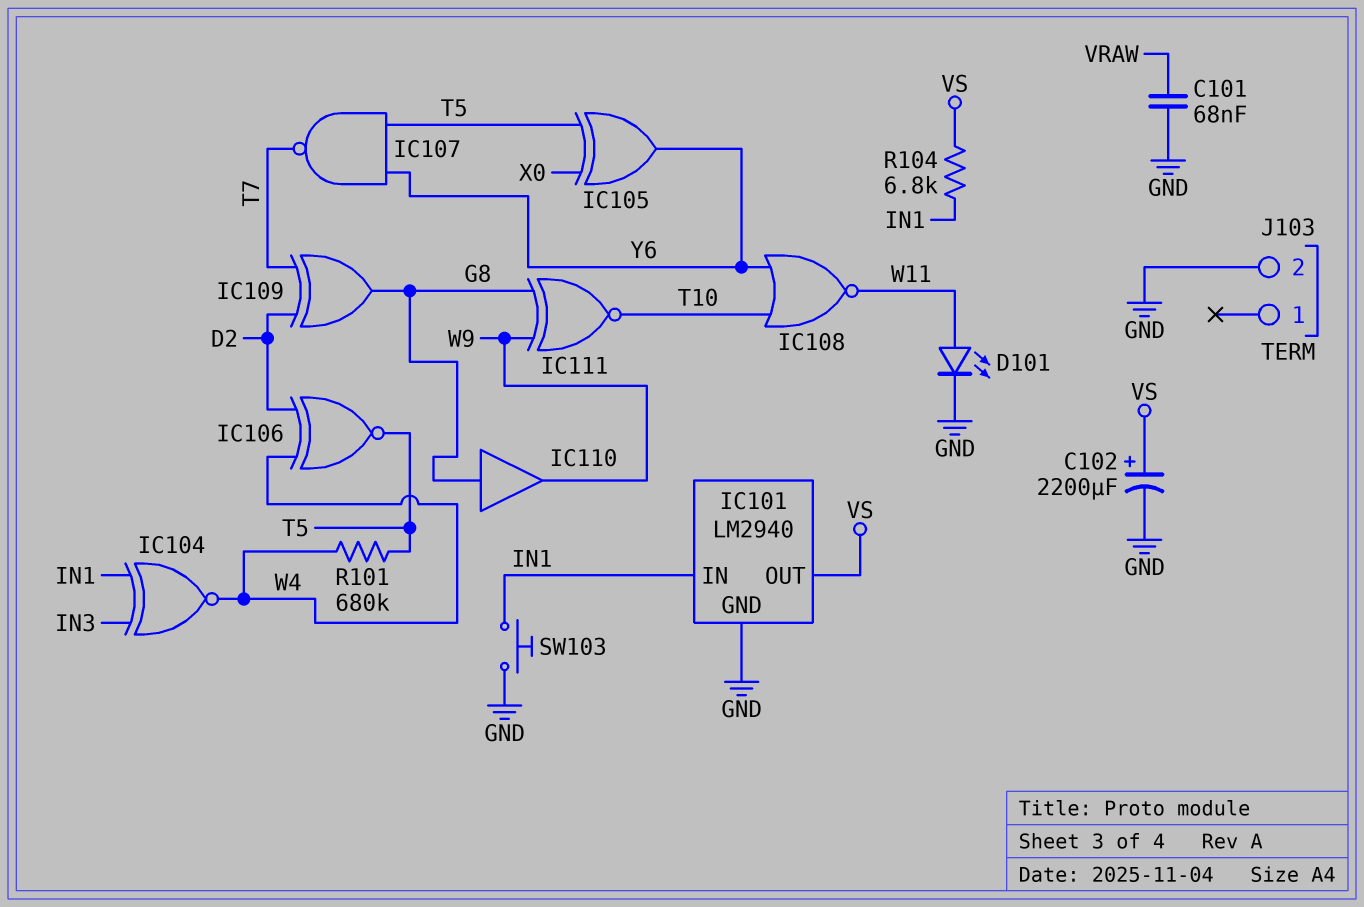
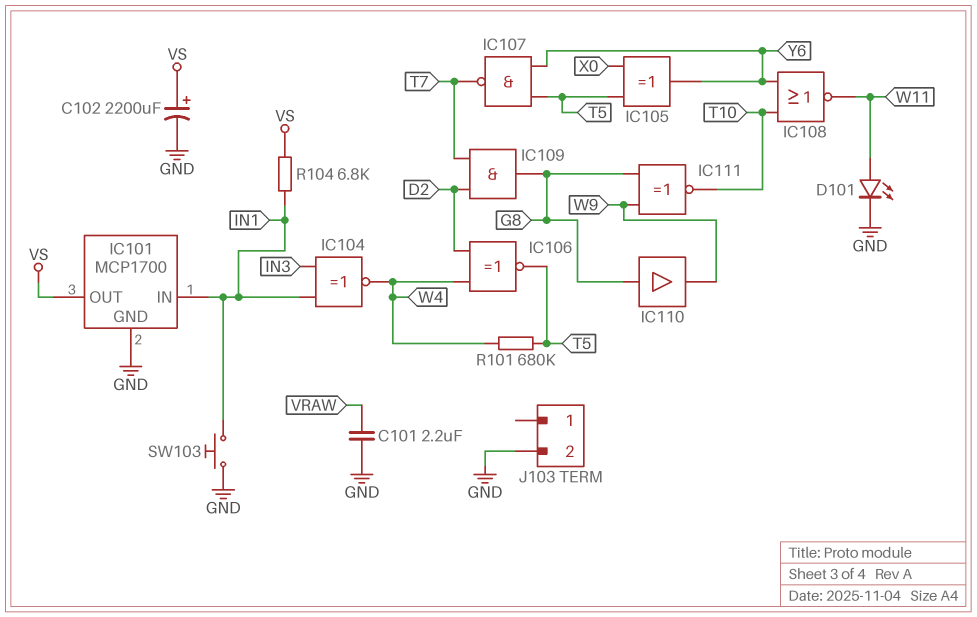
C101: 68nF (GND, VRAW) -> 2.2uF (GND, VRAW)
IC101: LM2940 -> MCP1700
IC109: XOR (in D2, in T7, out G8) -> AND (in D2, in T7, out G8)

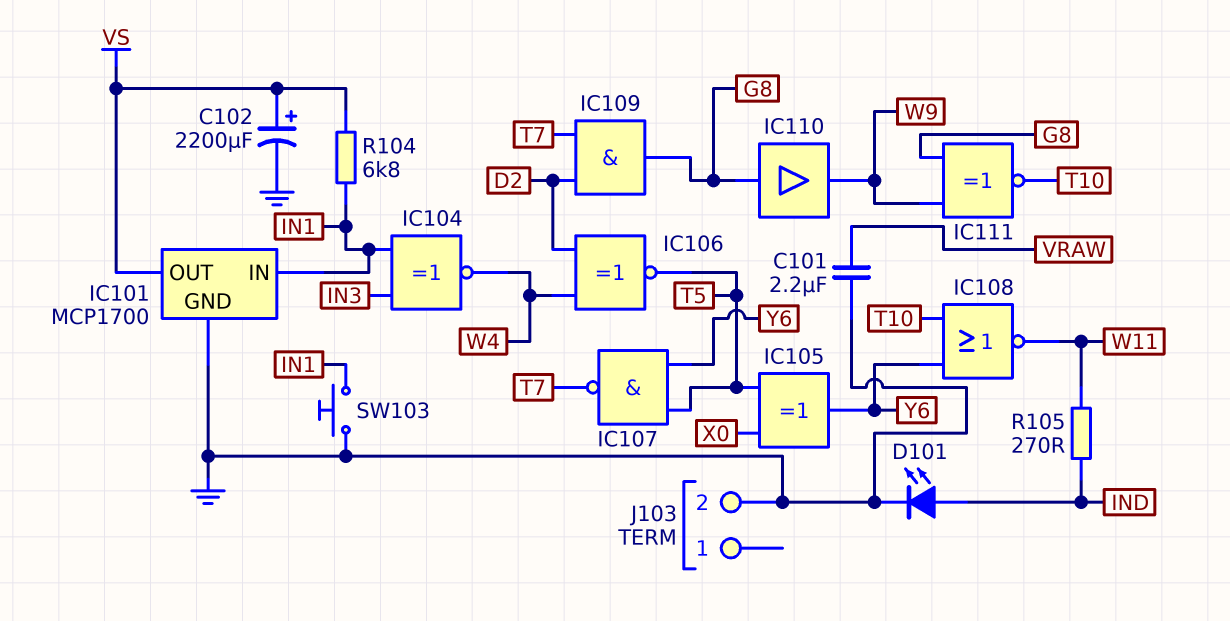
D101: LED (A W11, K GND) -> LED (A IND, K GND)
R101: 680k (T5, W4) -> none
R105: none -> 270 (IND, W11)

